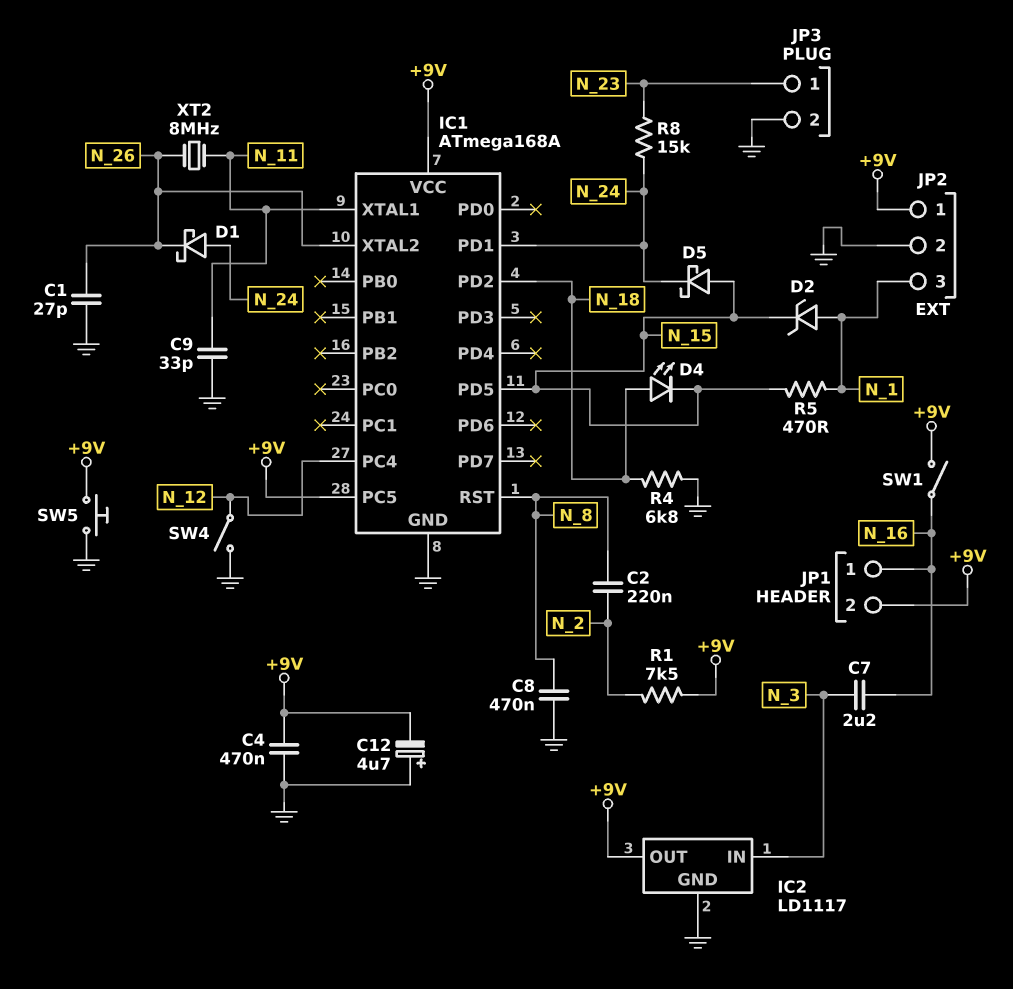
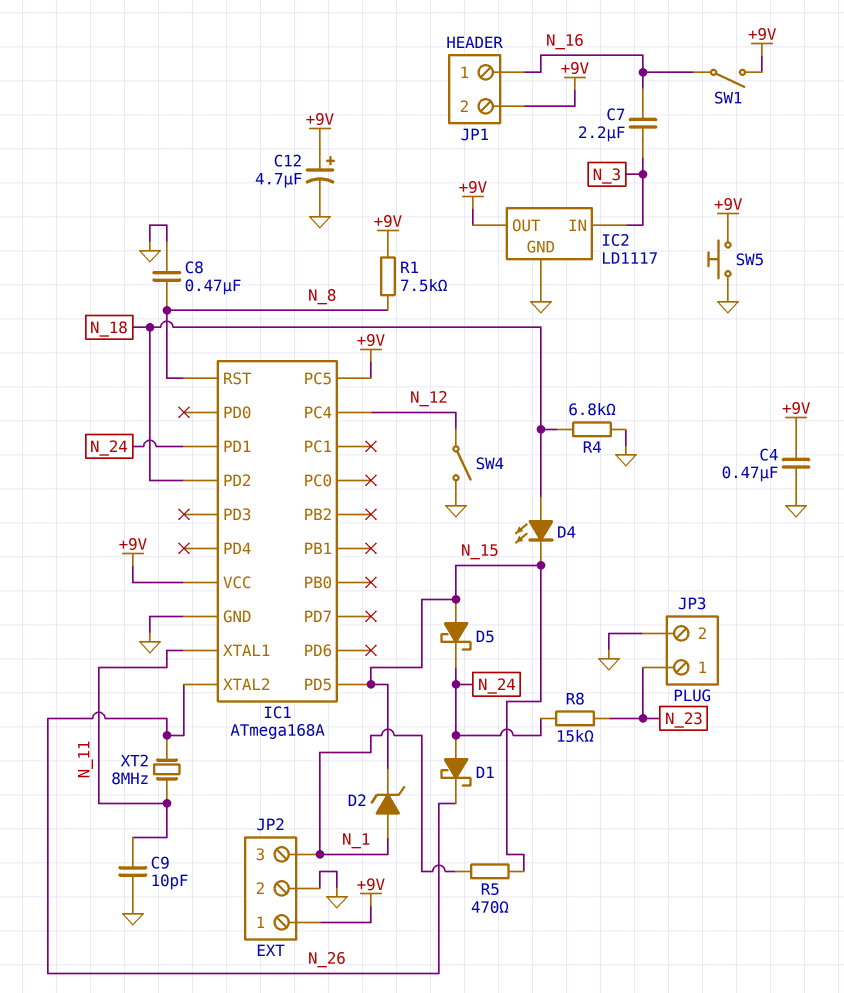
C1: 27pF (GND, N_26) -> none
C2: 220nF (N_2, N_8) -> none
C9: 33pF (GND, N_11) -> 10pF (GND, N_11)
C12: 4.7uF (plus GND, minus +9V) -> 4.7uF (plus +9V, minus GND)
R1: 7.5k (+9V, N_2) -> 7.5k (+9V, N_8)

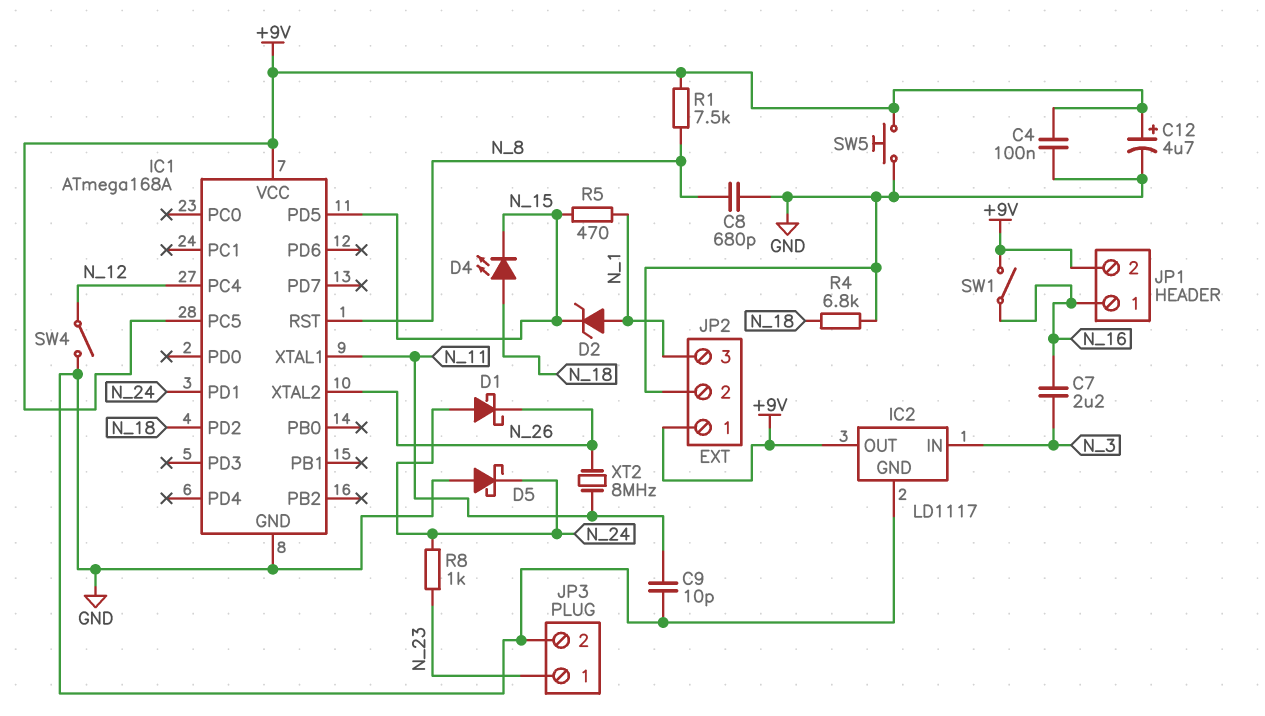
C4: 470nF (+9V, GND) -> 100nF (+9V, GND)
C8: 470nF (GND, N_8) -> 680pF (GND, N_8)
D5: schottky (A N_15, K N_24) -> schottky (A GND, K N_24)
R8: 15k (N_23, N_24) -> 1k (N_23, N_24)

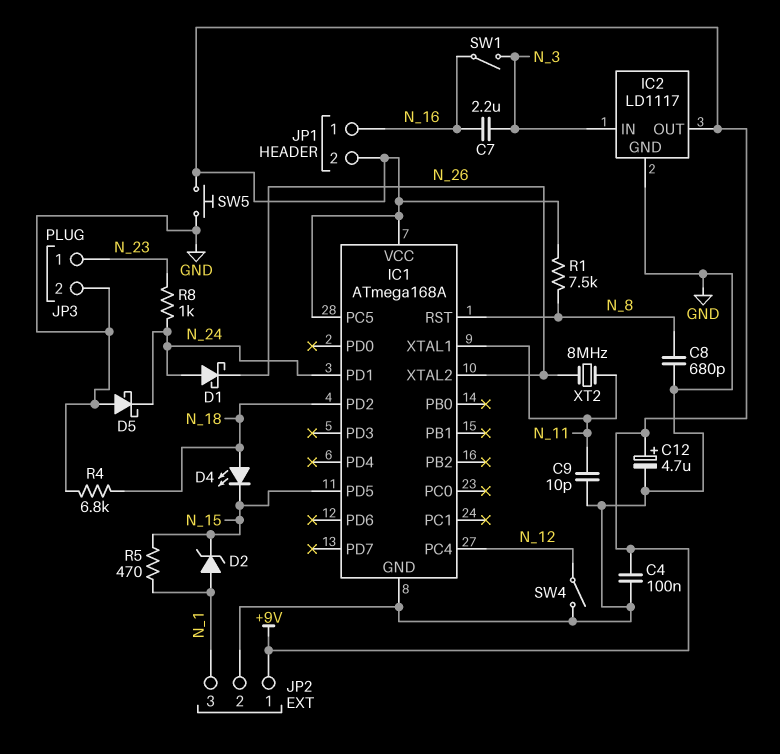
SW1: switch (+9V, N_16) -> switch (N_3, N_16)

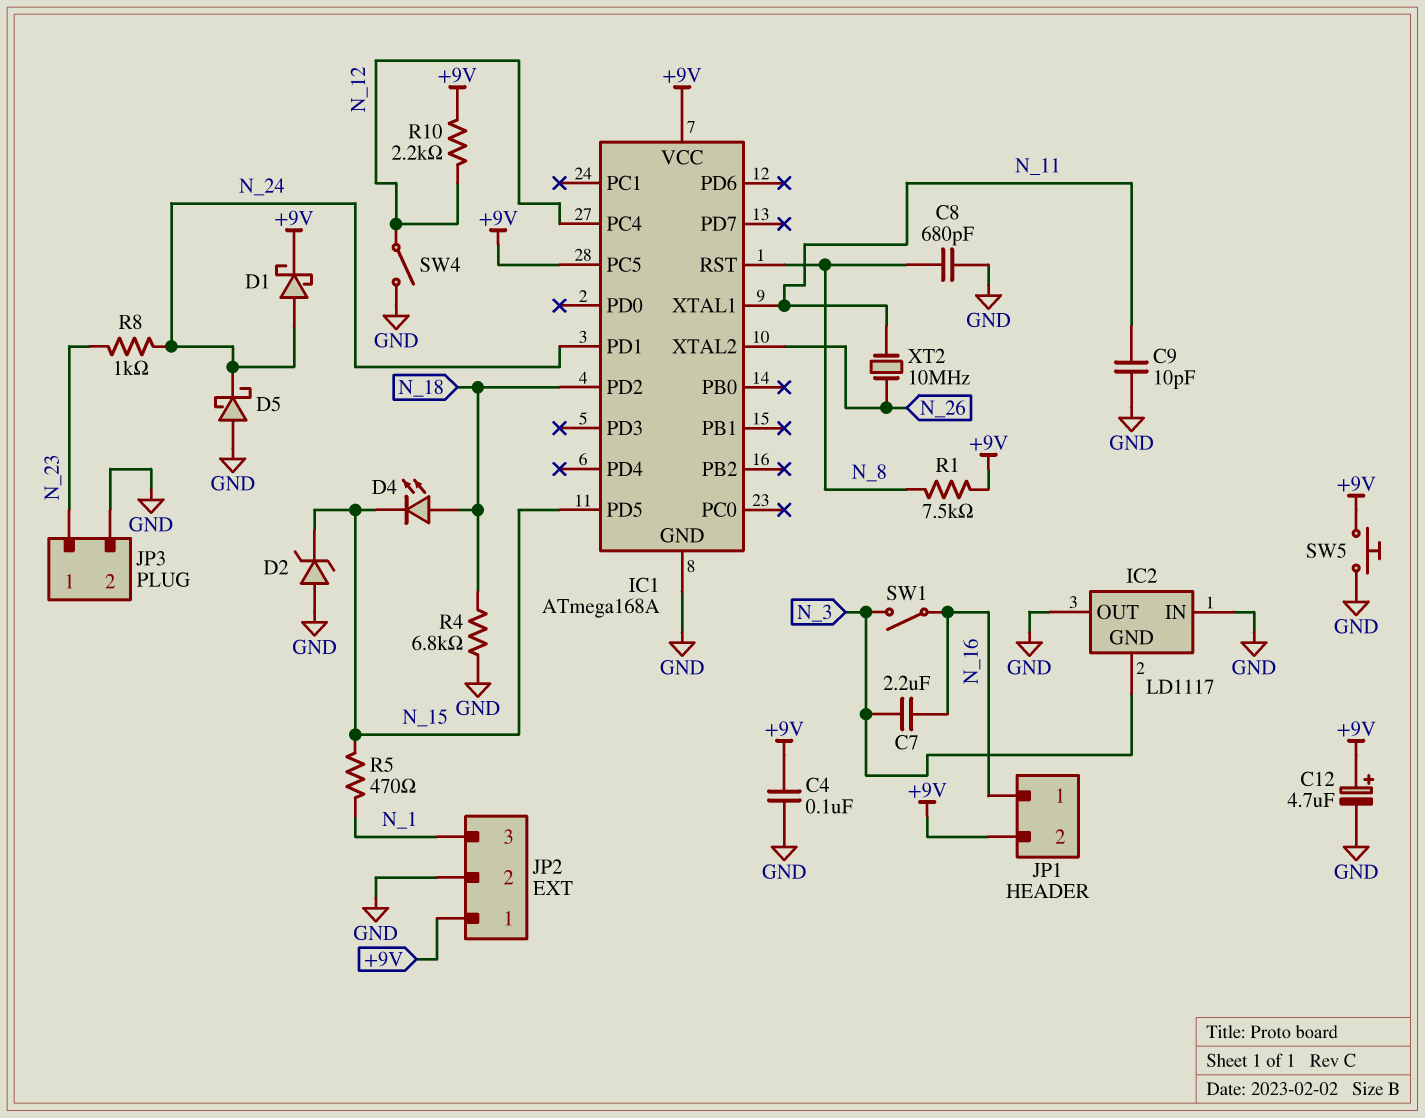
D1: schottky (A N_24, K N_26) -> schottky (A N_24, K +9V)
D2: zener (A N_1, K N_15) -> zener (A GND, K N_15)
IC2 pin GND: GND -> N_3
IC2 pin IN: N_3 -> GND
IC2 pin OUT: +9V -> GND
R10: none -> 2.2k (+9V, N_12)
XT2: 8MHz (N_11, N_26) -> 10MHz (N_11, N_26)

